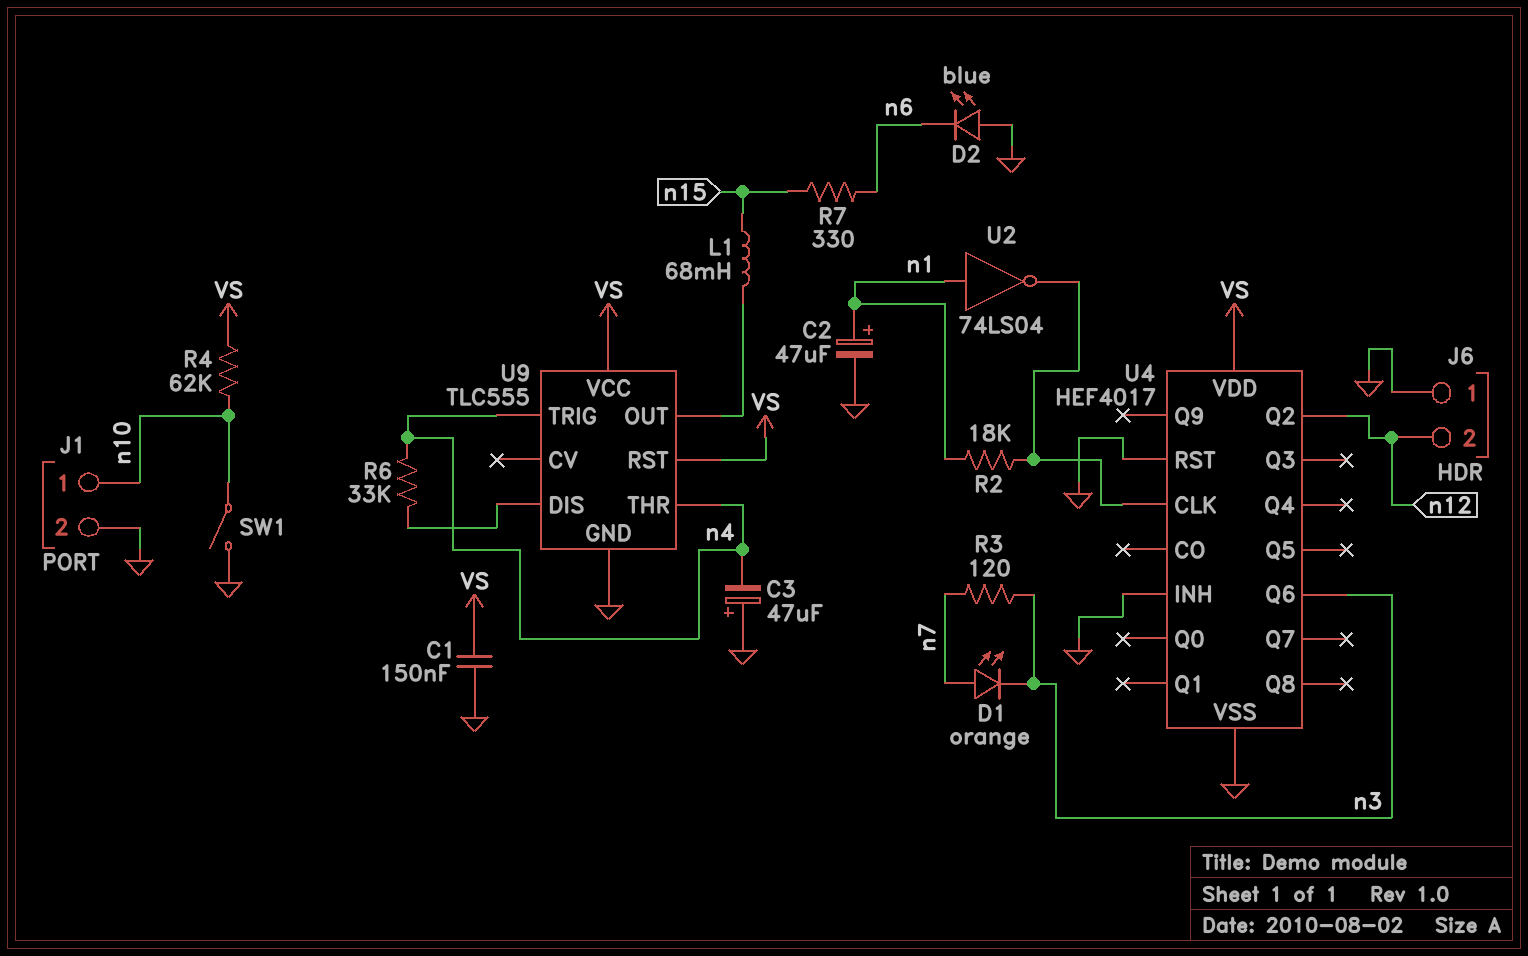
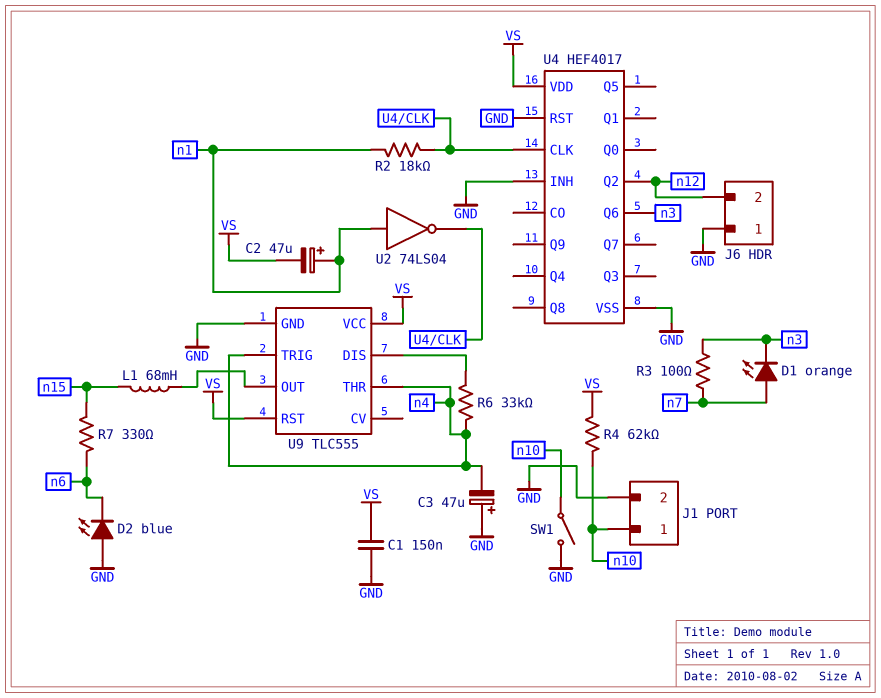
C2: 47uF (plus n1, minus GND) -> 47uF (plus n1, minus VS)
R3: 120 (n3, n7) -> 100 (n3, n7)

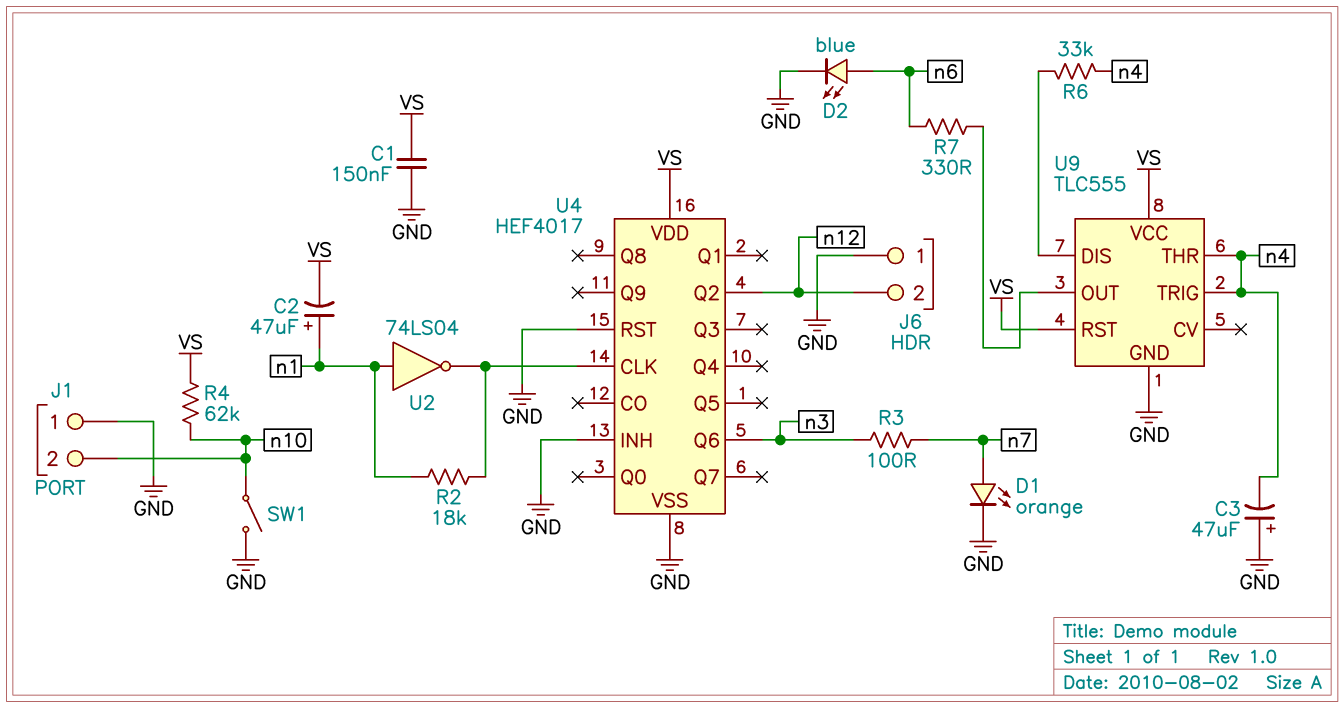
D1: LED orange (A n7, K n3) -> LED orange (A n7, K GND)
D2: LED blue (A GND, K n6) -> LED blue (A n6, K GND)
J1 pin 1: n10 -> GND
J1 pin 2: GND -> n10
L1: 68mH (U9/OUT, n15) -> none
R7: 330 (n6, n15) -> 330 (U9/OUT, n6)

